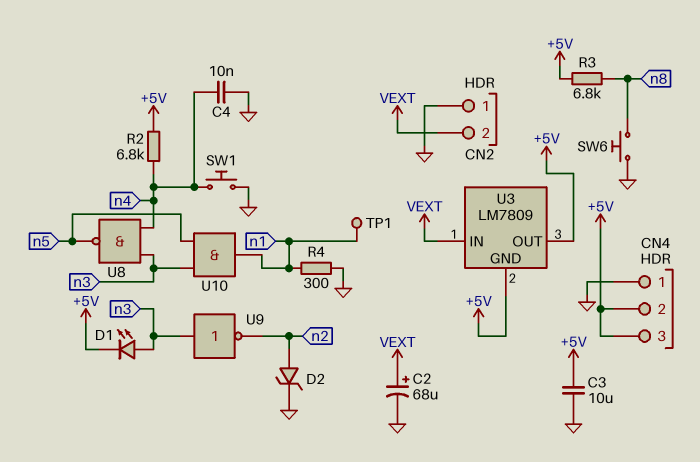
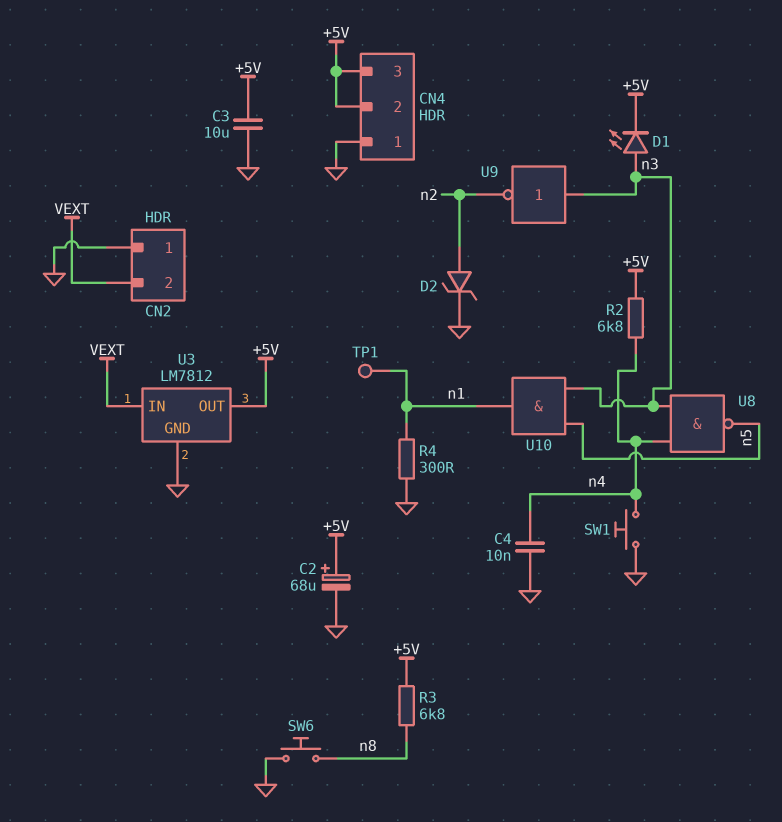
C2: 68uF (plus VEXT, minus GND) -> 68uF (plus +5V, minus GND)
U3: LM7809 -> LM7812
U3 pin GND: +5V -> GND

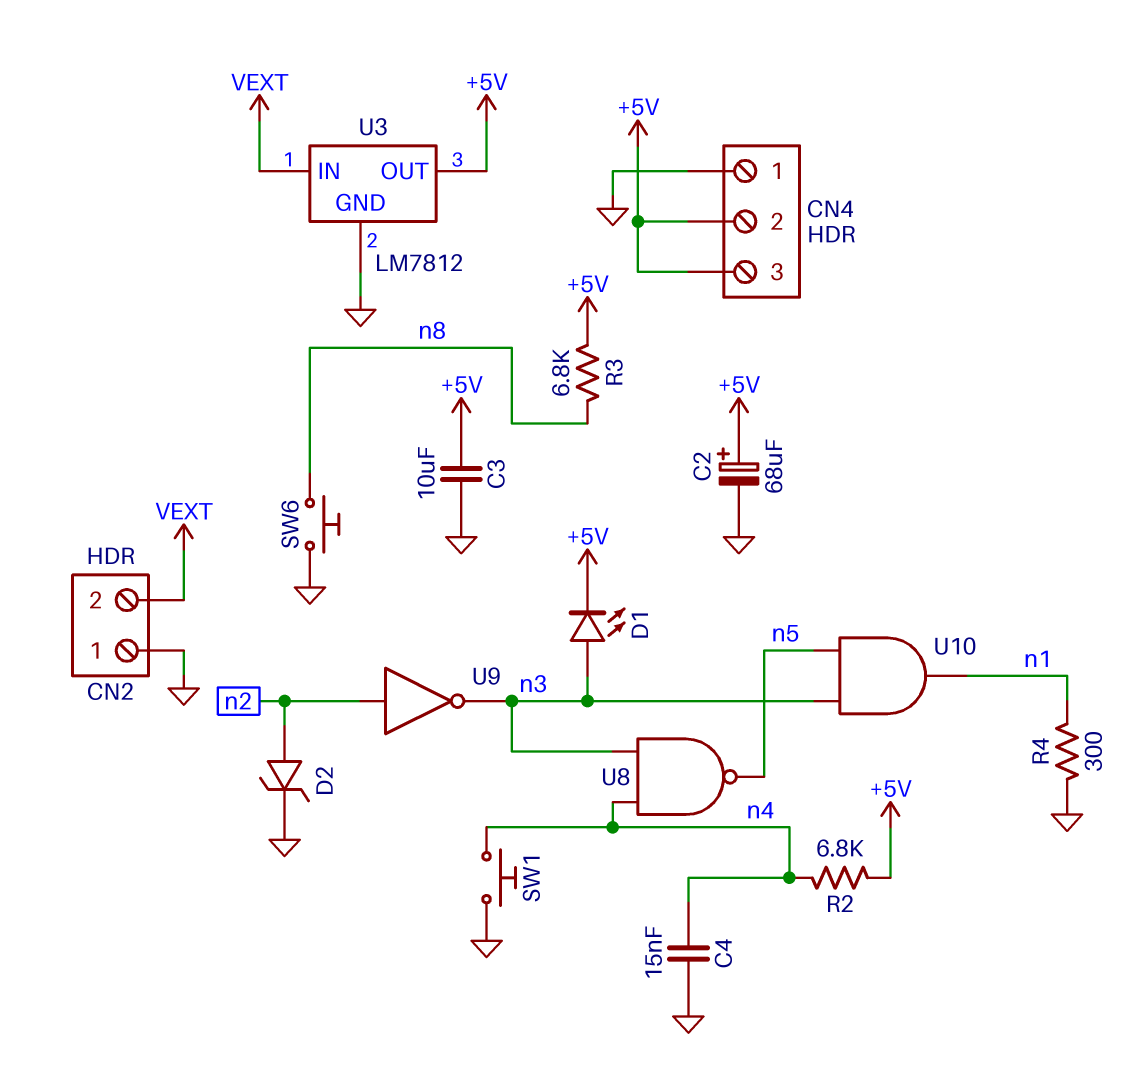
C4: 10nF (GND, n4) -> 15nF (GND, n4)
TP1: test point (n1) -> none
U9: NOT (in n3, out n2) -> NOT (in n2, out n3)

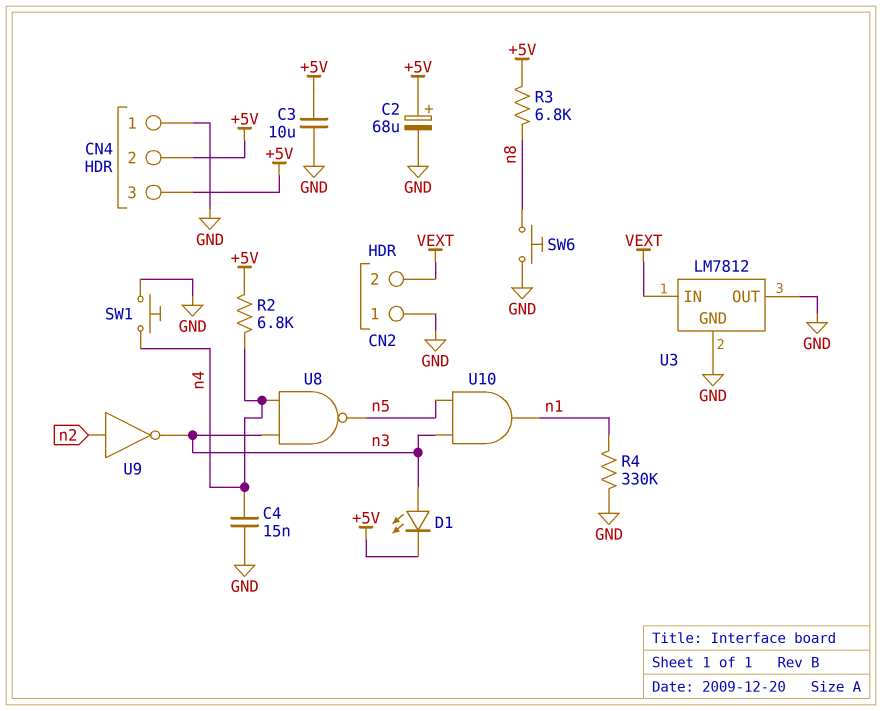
D2: zener (A n2, K GND) -> none
R4: 300 (GND, n1) -> 330k (GND, n1)
U3 pin OUT: +5V -> GND

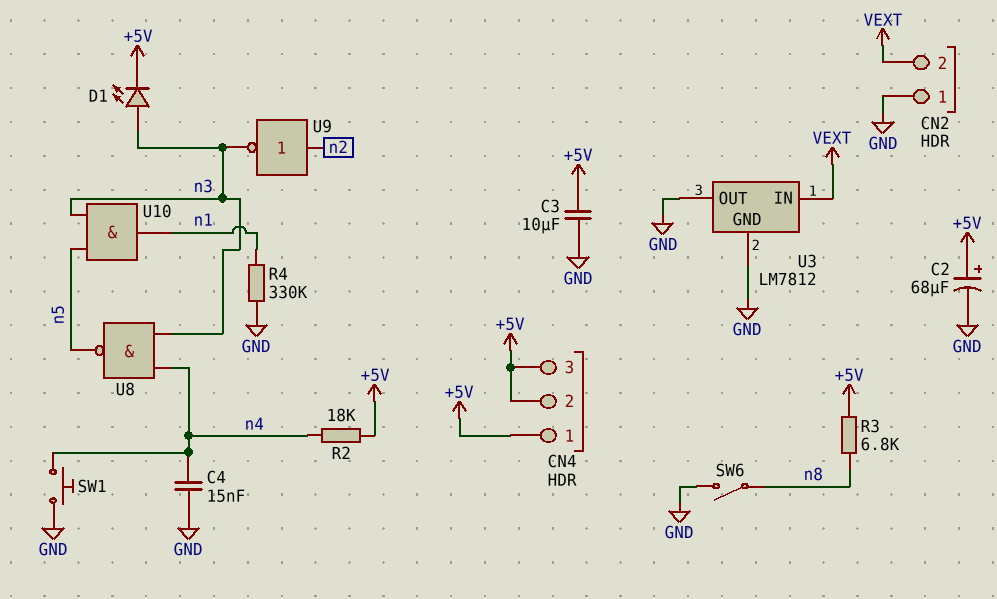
CN4 pin 1: GND -> +5V
R2: 6.8k (+5V, n4) -> 18k (+5V, n4)
SW6: button (GND, n8) -> switch (GND, n8)

